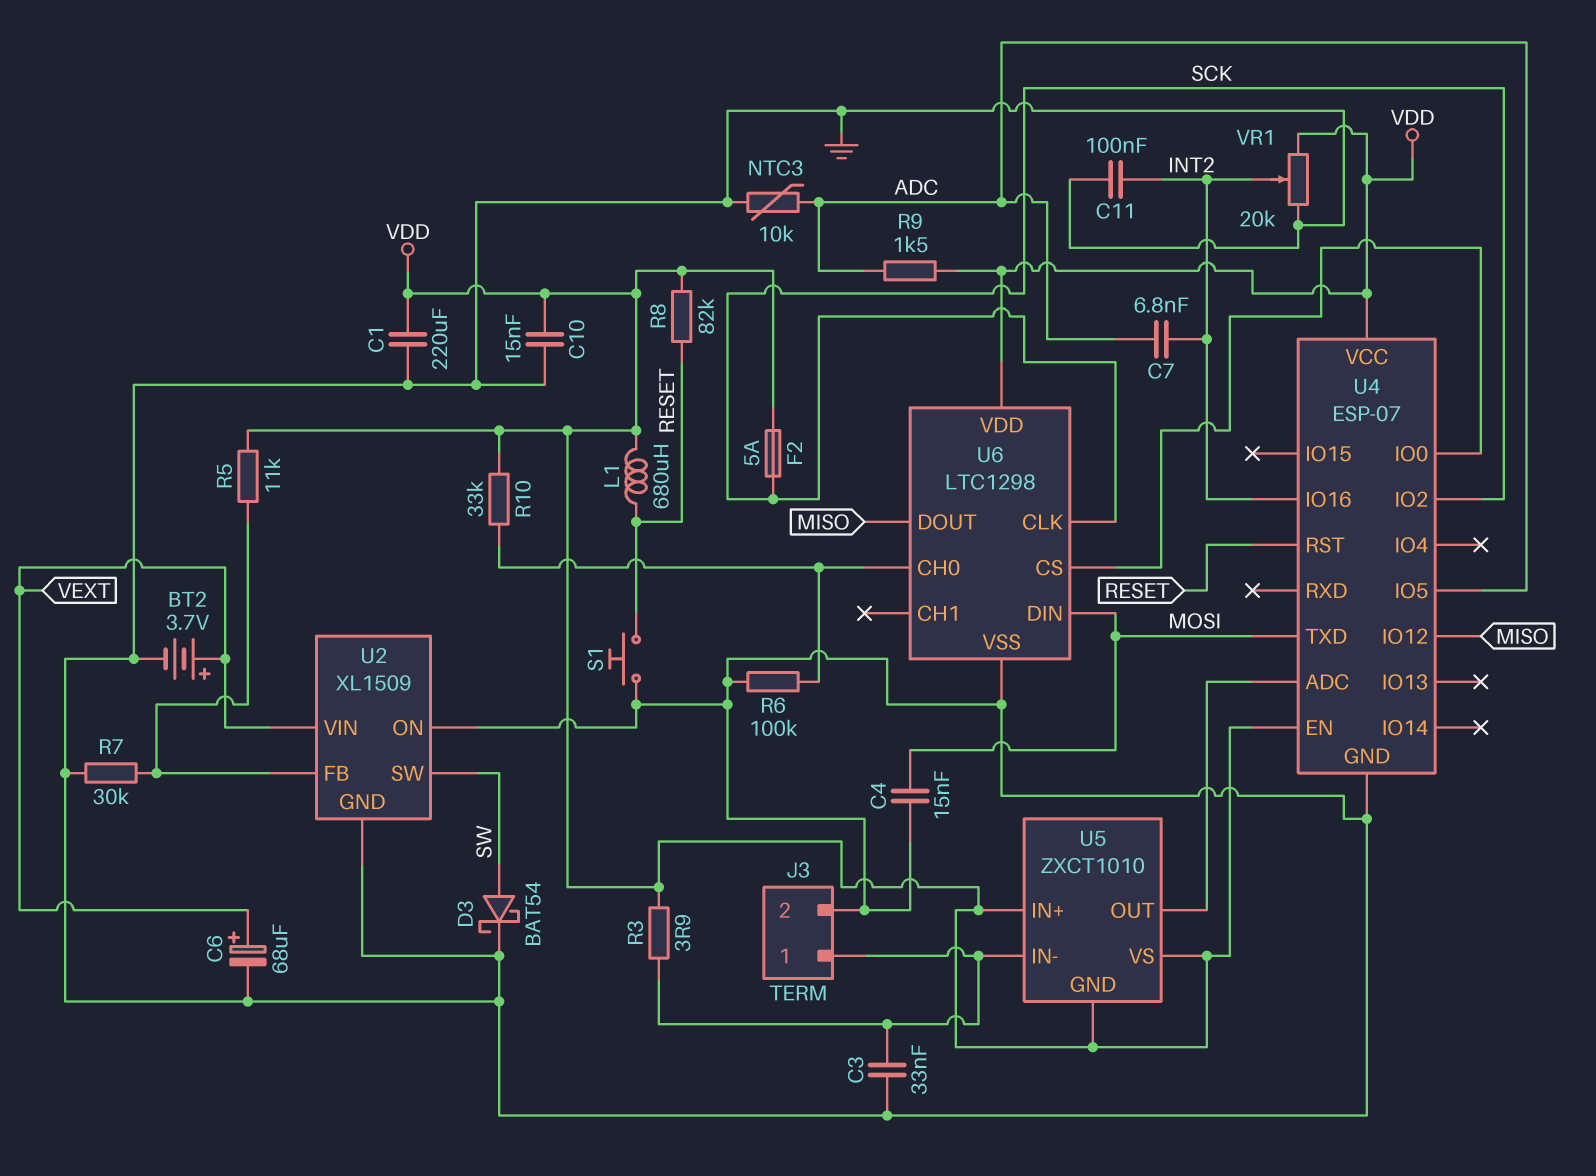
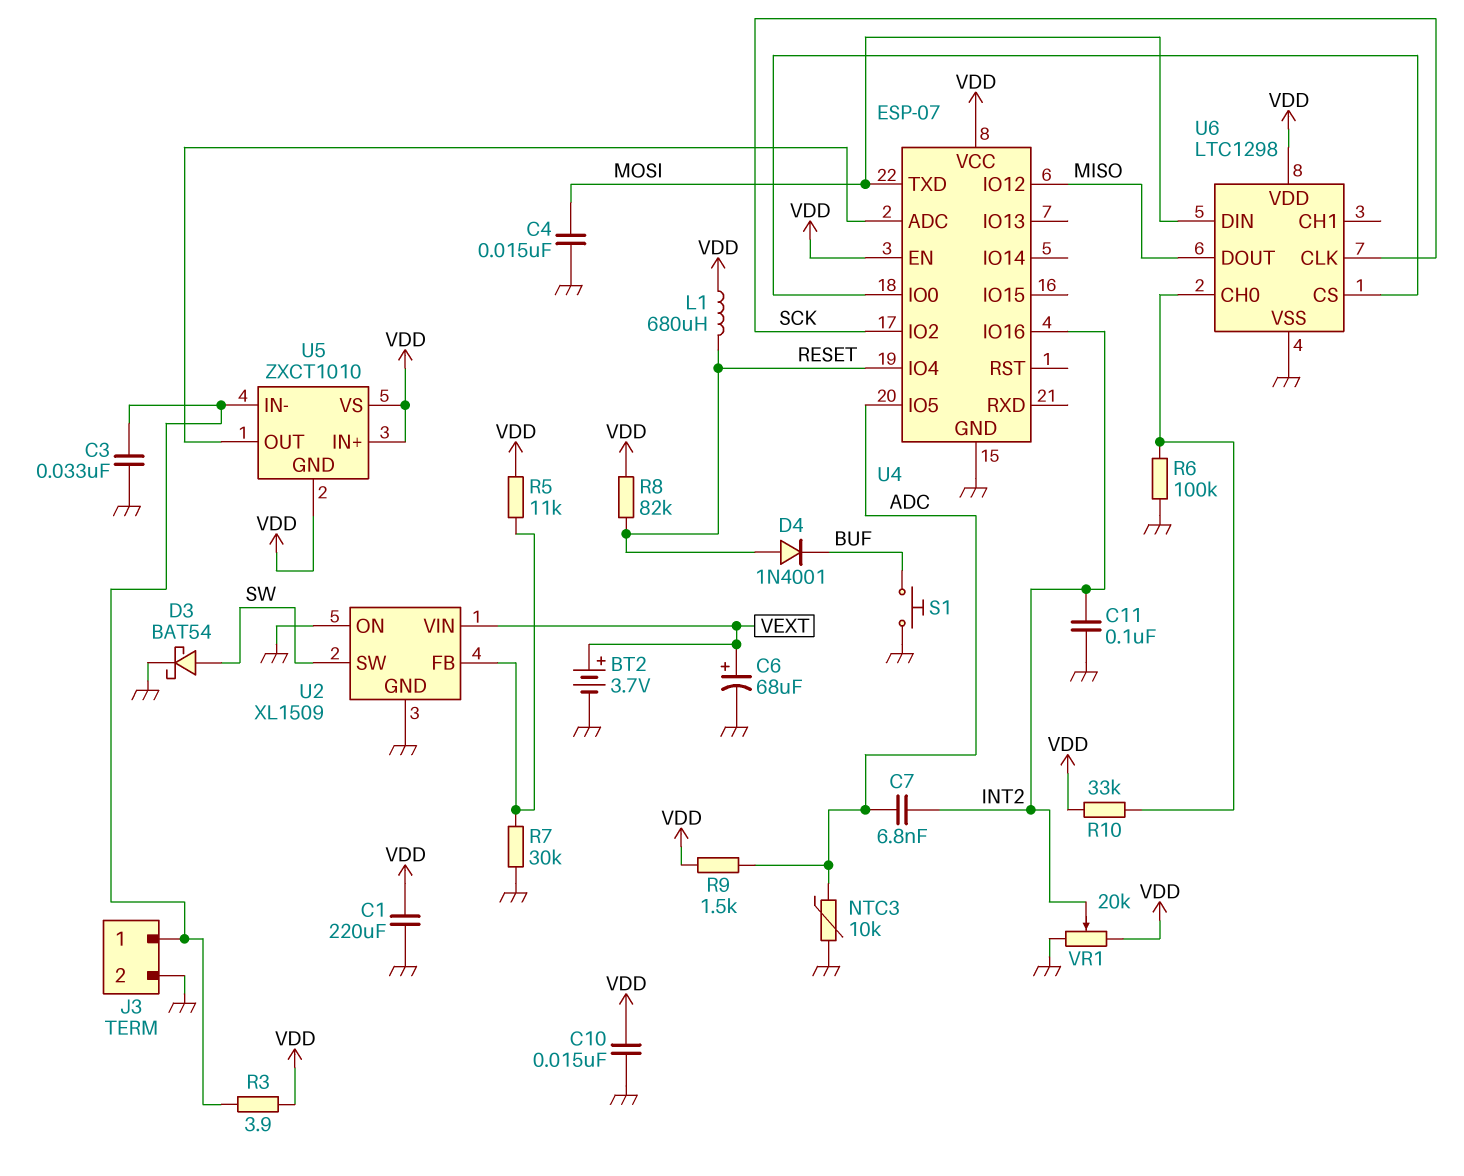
D4: none -> diode 1N4001 (A RESET, K BUF)
F2: 5A (SCK, VDD) -> none
S1: button (GND, RESET) -> button (BUF, GND)
U4 pin IO4: none -> RESET
U4 pin RST: RESET -> none

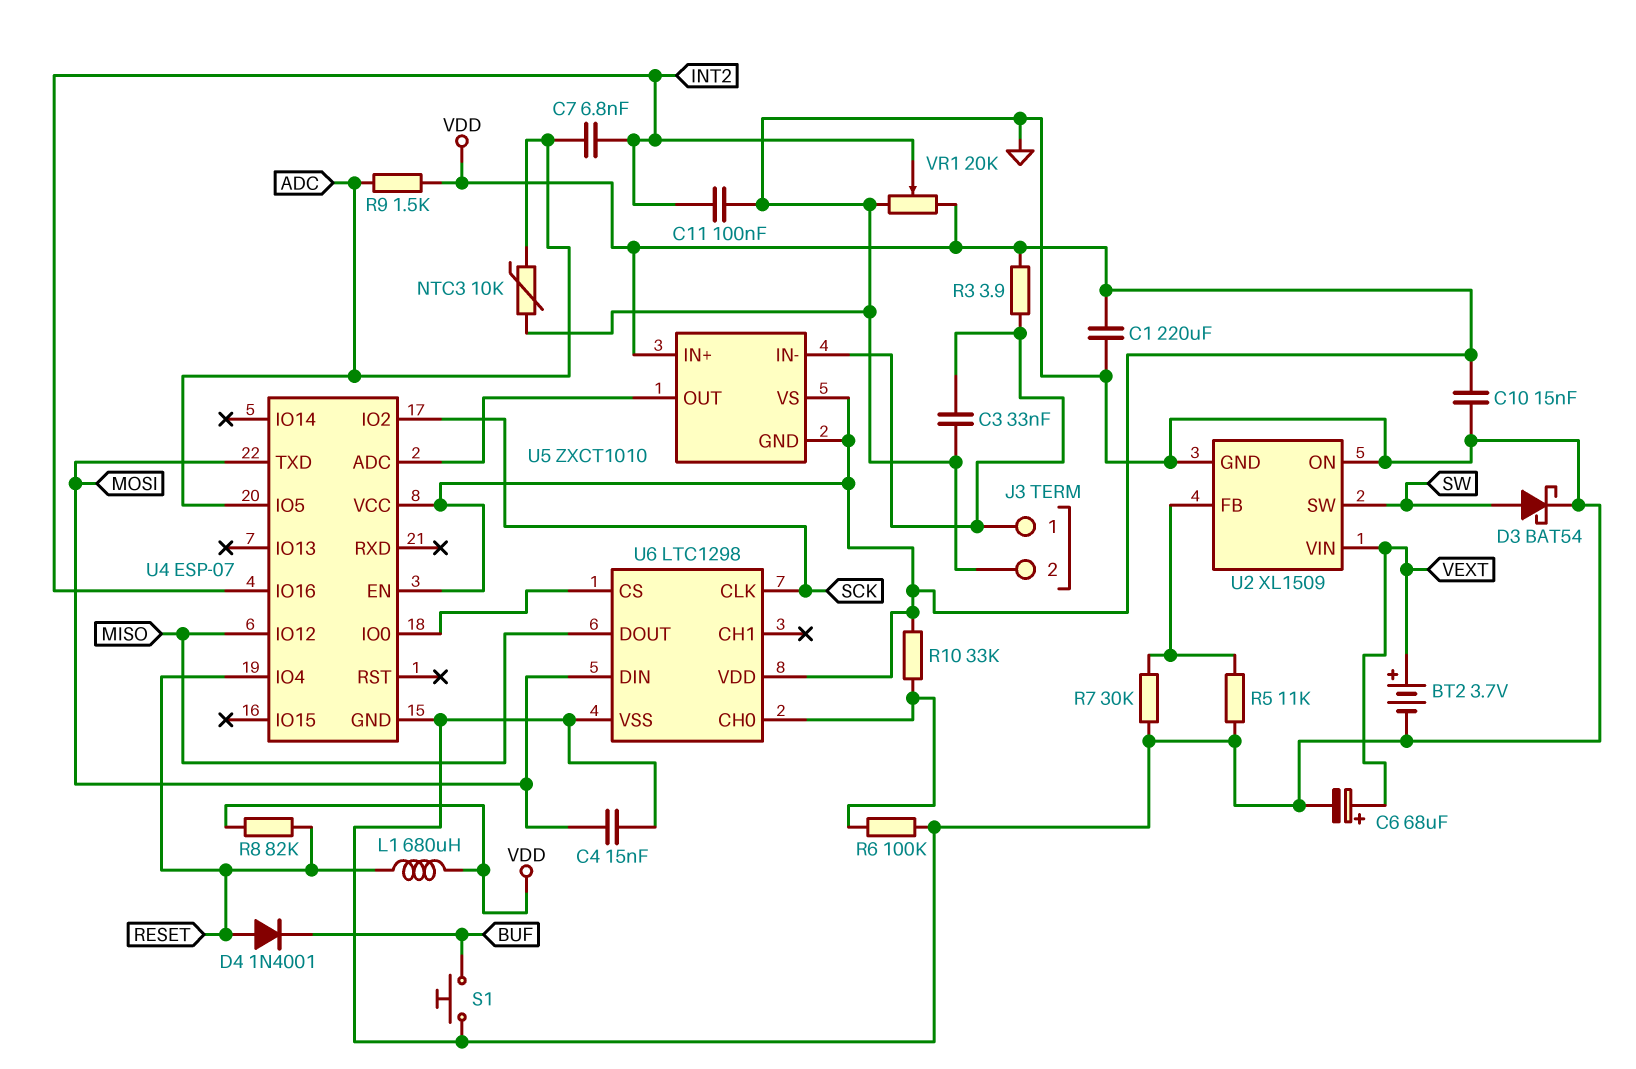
R5: 11k (U2/FB, VDD) -> 11k (GND, U2/FB)

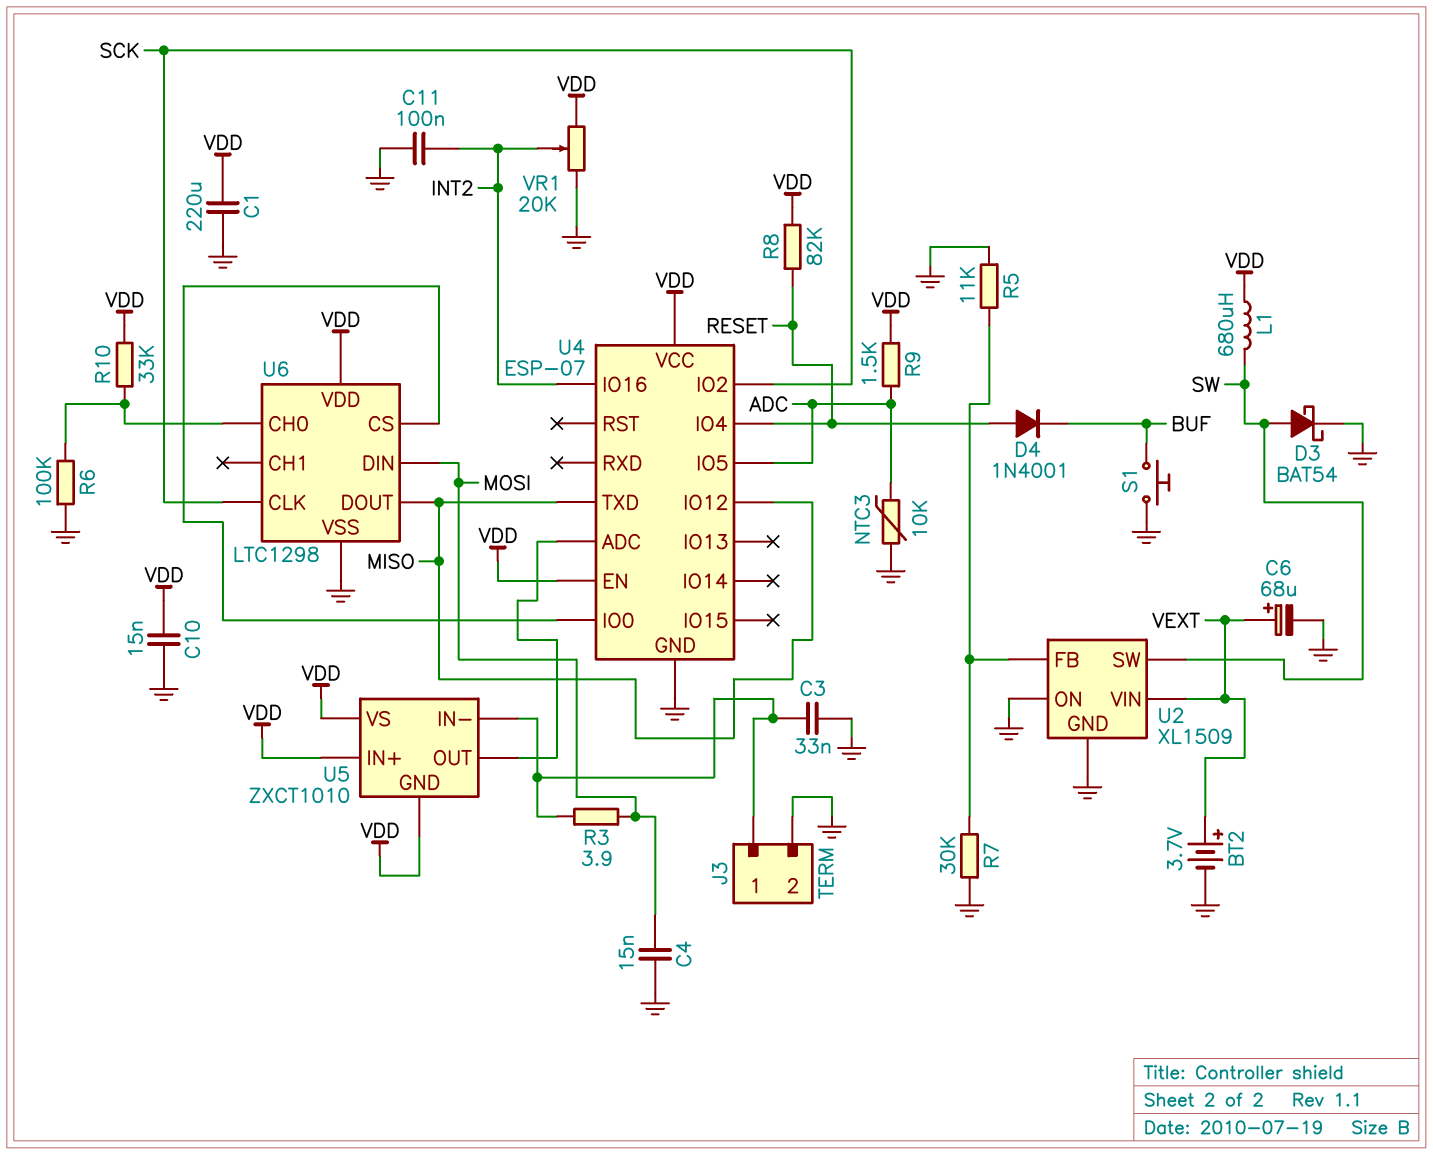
C7: 6.8nF (ADC, INT2) -> none
L1: 680uH (RESET, VDD) -> 680uH (SW, VDD)
R3: 3.9 (J3/1, VDD) -> 3.9 (J3/1, MOSI)
U4 pin TXD: MOSI -> MISO

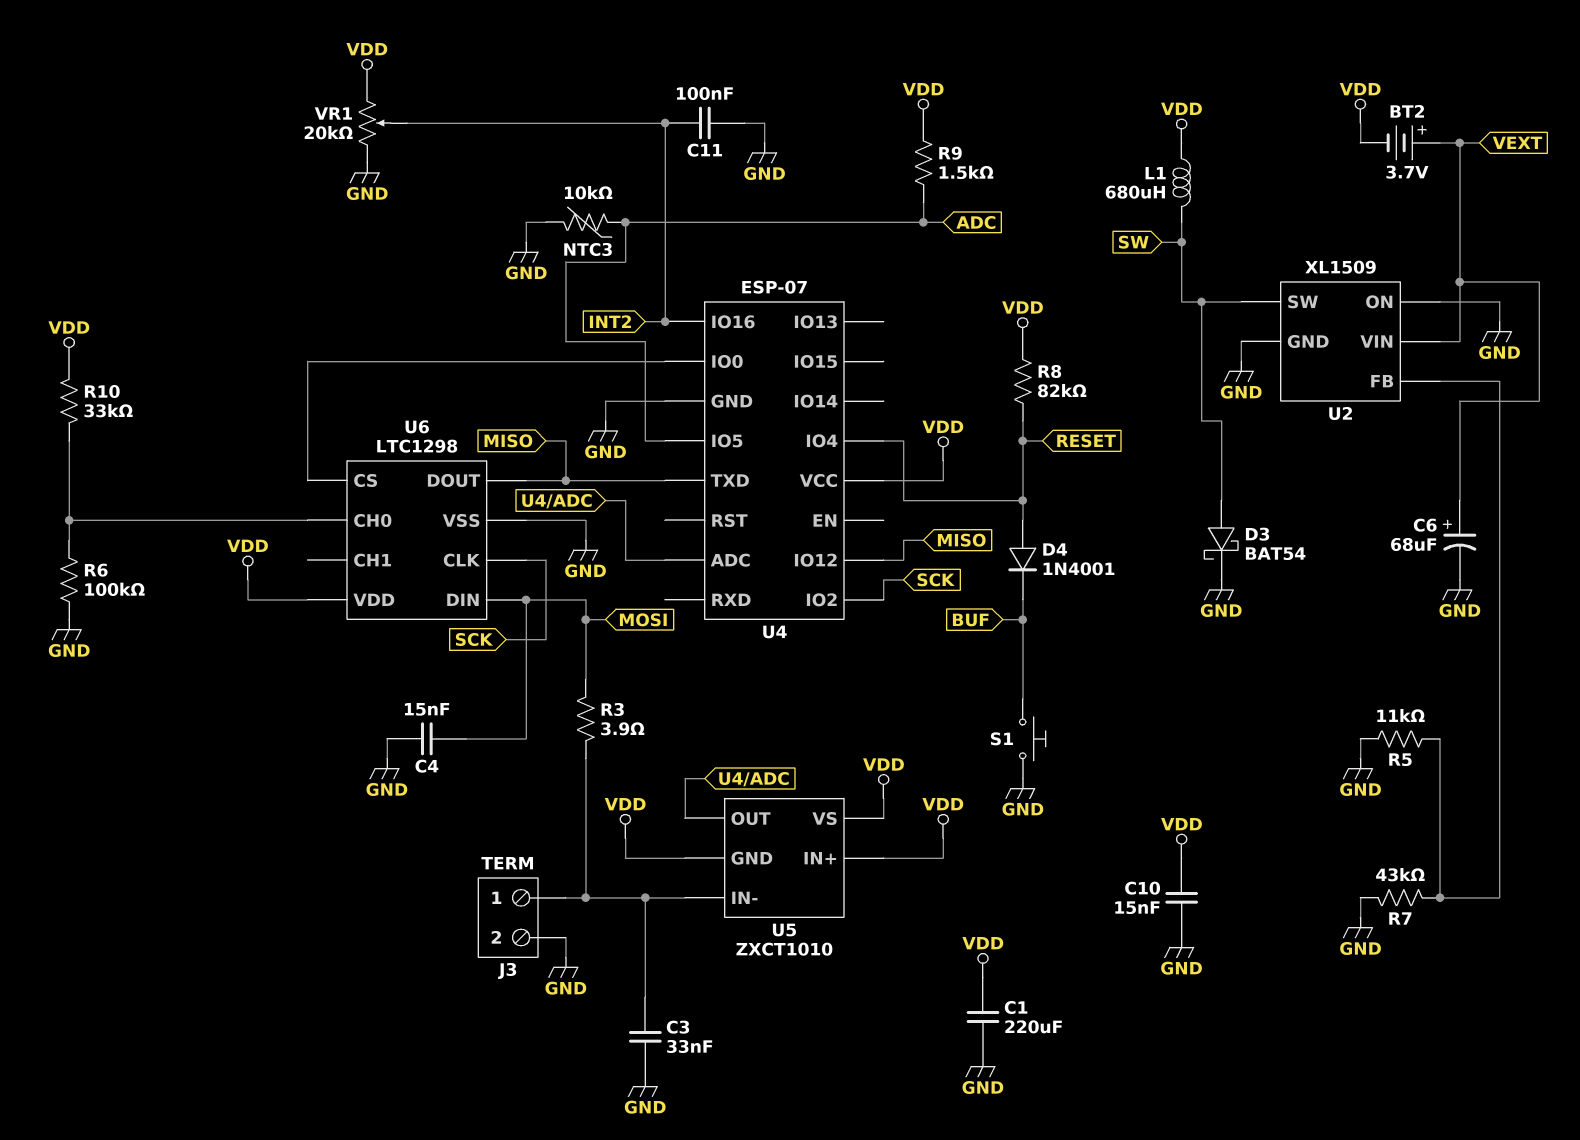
BT2: 3.7V (plus VEXT, minus GND) -> 3.7V (plus VEXT, minus VDD)
R7: 30k (GND, U2/FB) -> 43k (GND, U2/FB)
U4 pin EN: VDD -> none

